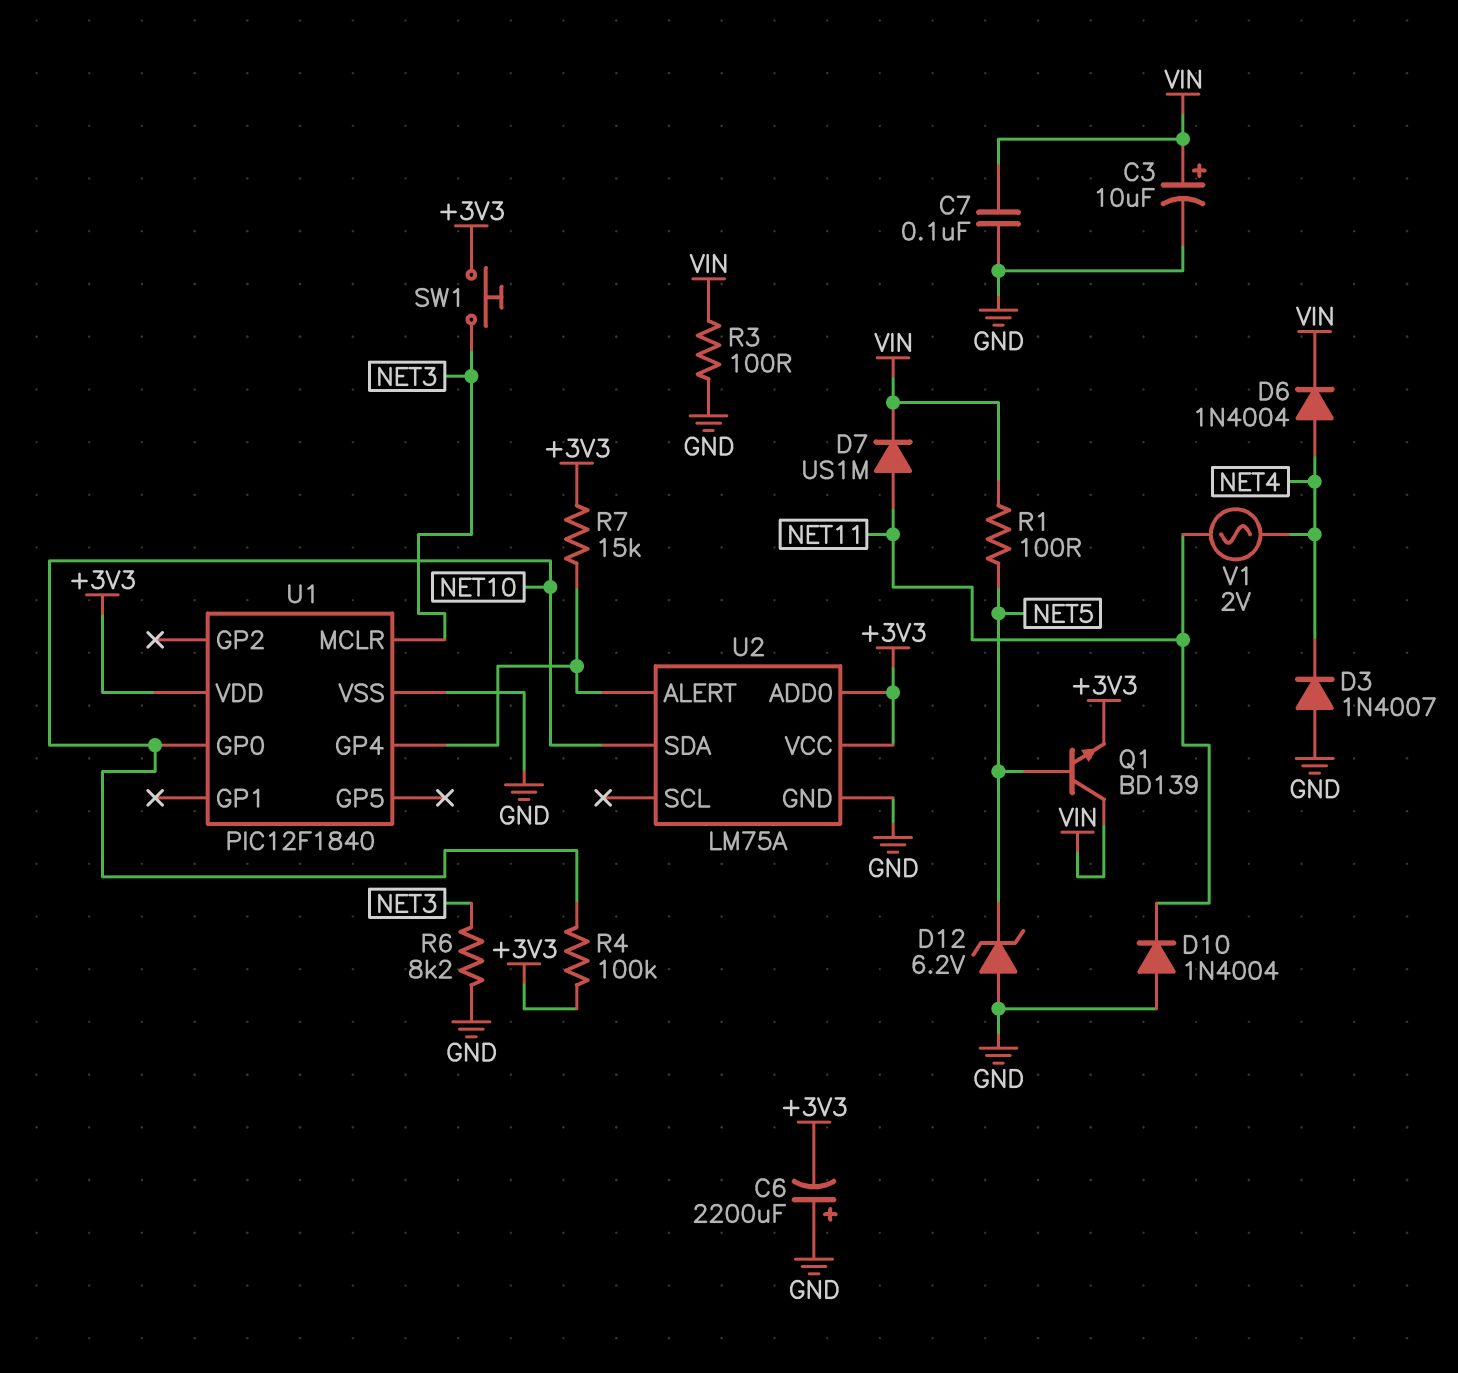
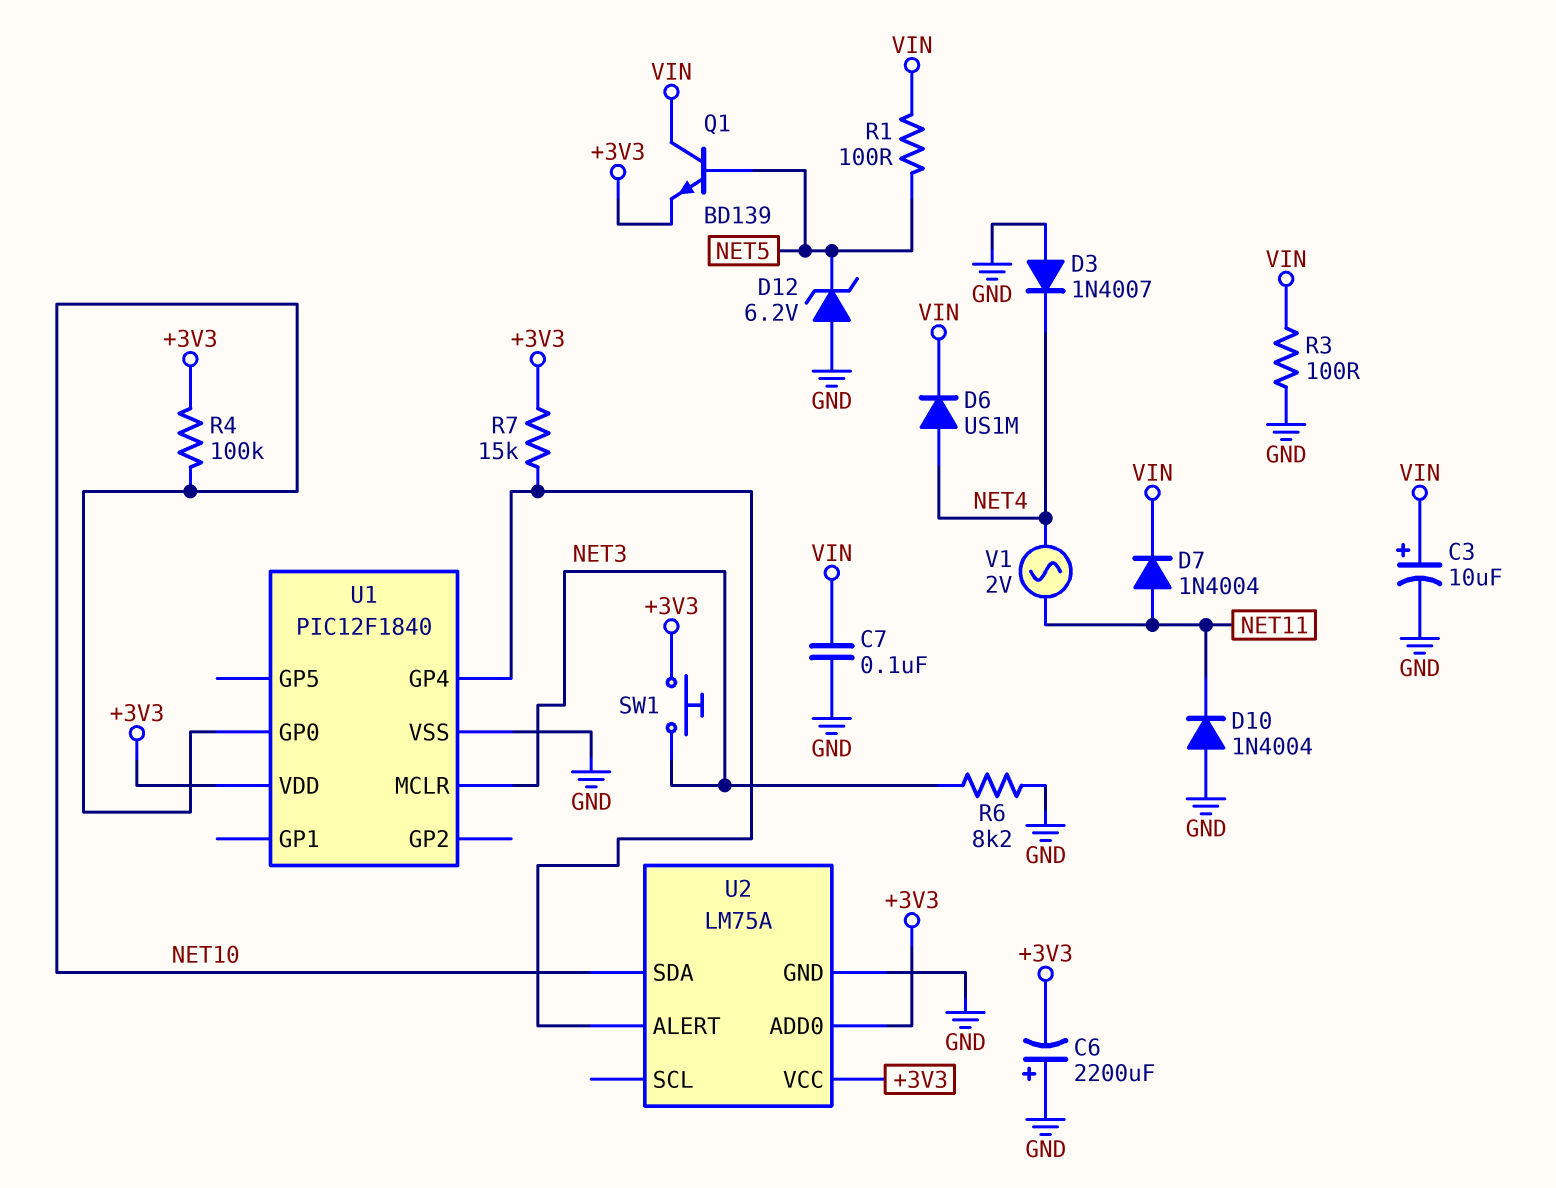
D6: diode 1N4004 (A NET4, K VIN) -> diode US1M (A NET4, K VIN)
D7: diode US1M (A NET11, K VIN) -> diode 1N4004 (A NET11, K VIN)

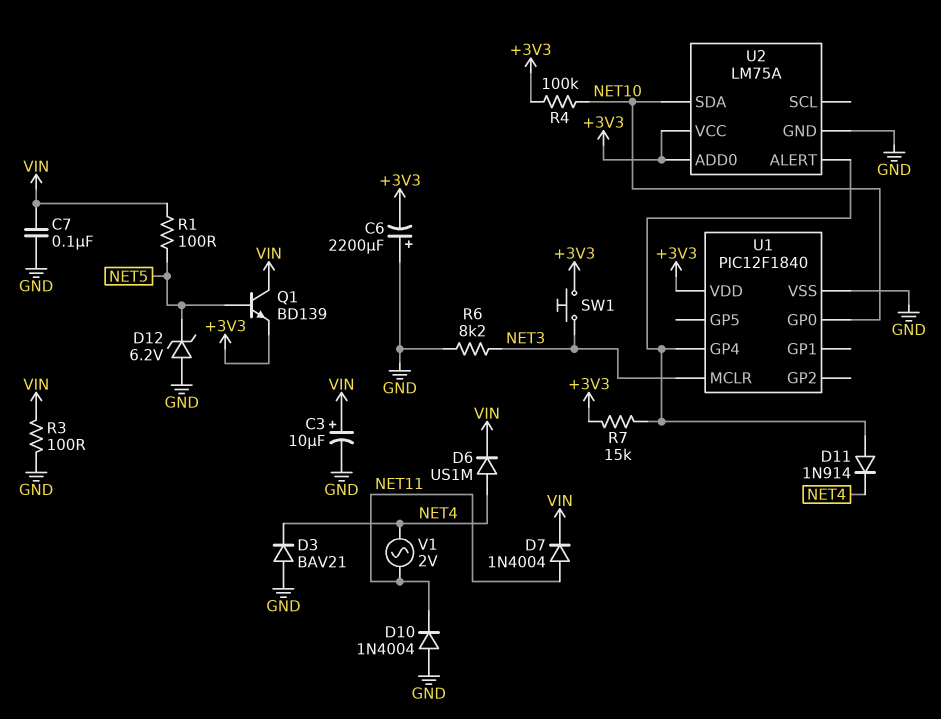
D3: diode 1N4007 (A GND, K NET4) -> diode BAV21 (A GND, K NET4)
D11: none -> diode 1N914 (A U1/GP4, K NET4)

